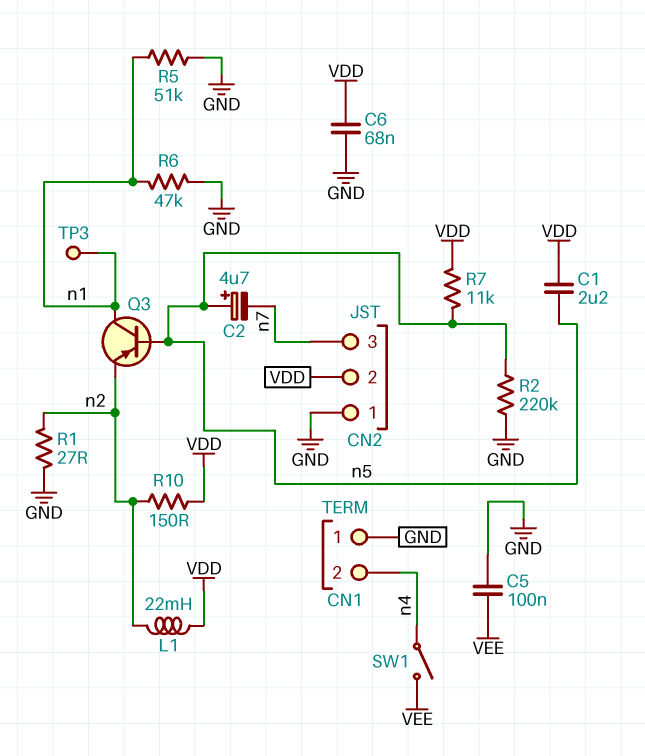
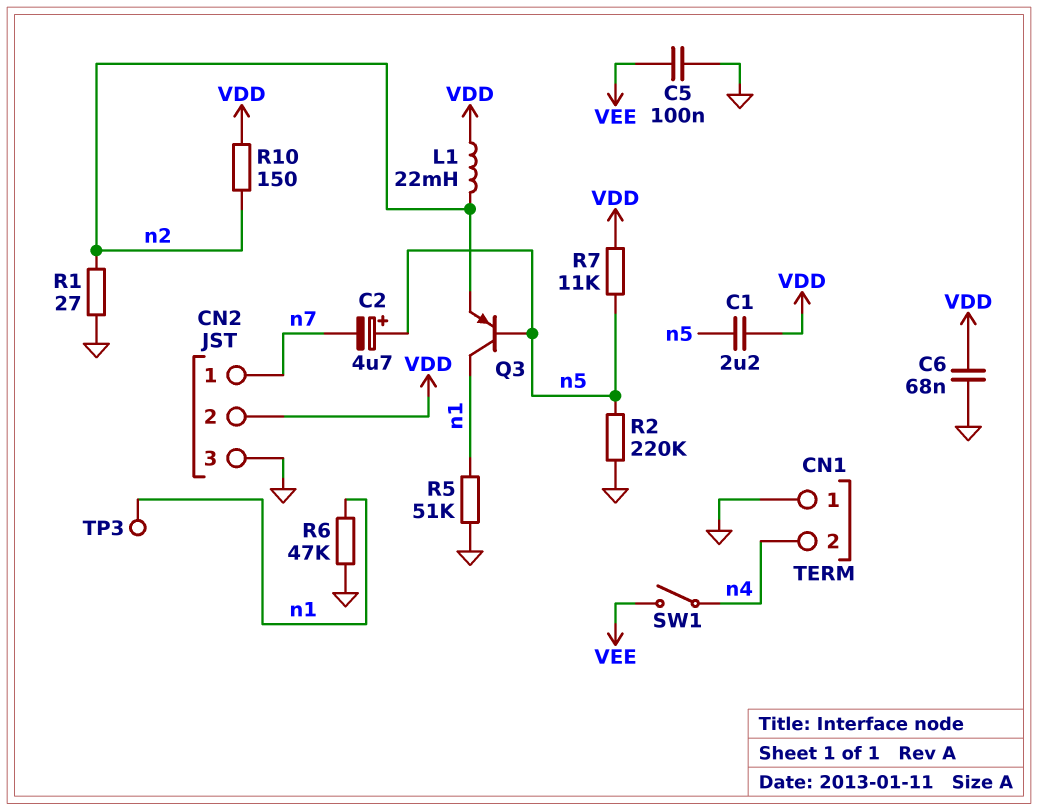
CN2 pin 1: GND -> n7
CN2 pin 3: n7 -> GND

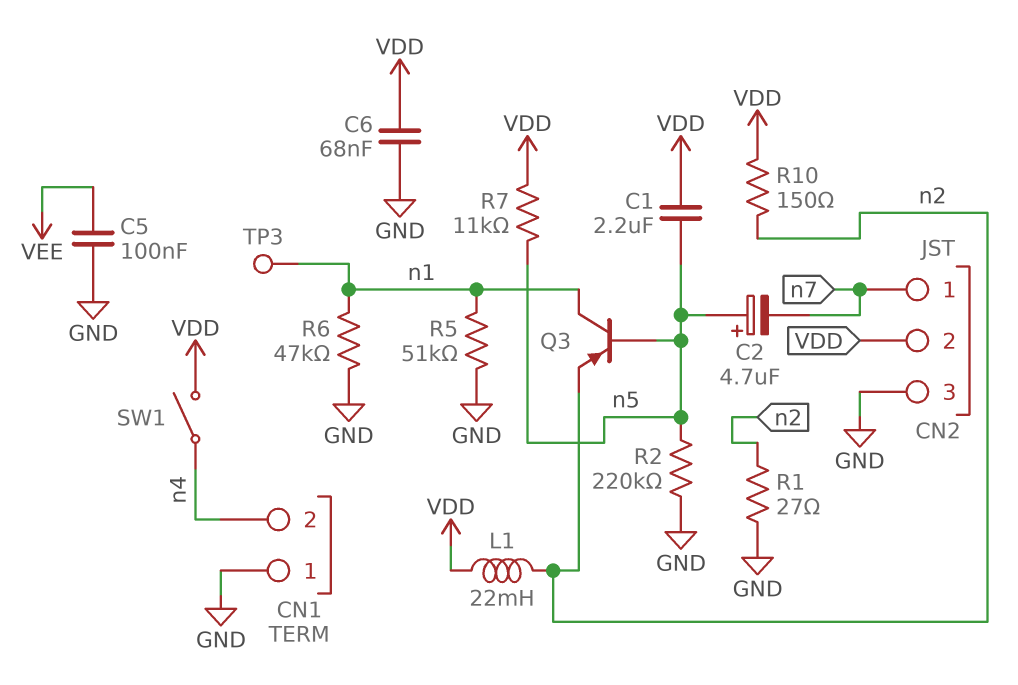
SW1: switch (VEE, n4) -> switch (VDD, n4)

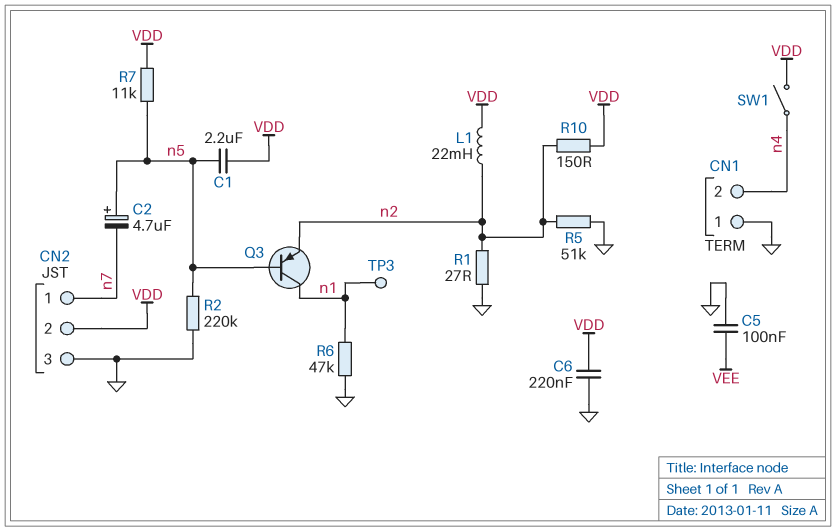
C6: 68nF (GND, VDD) -> 220nF (GND, VDD)
R5: 51k (GND, n1) -> 51k (GND, n2)

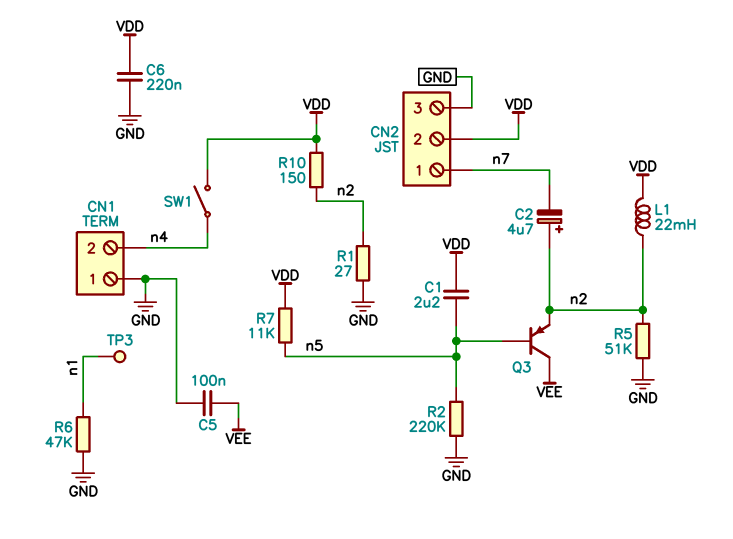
C2: 4.7uF (plus n5, minus n7) -> 4.7uF (plus n2, minus n7)
Q3: PNP (B n5, C n1, E n2) -> PNP (B n5, C VEE, E n2)

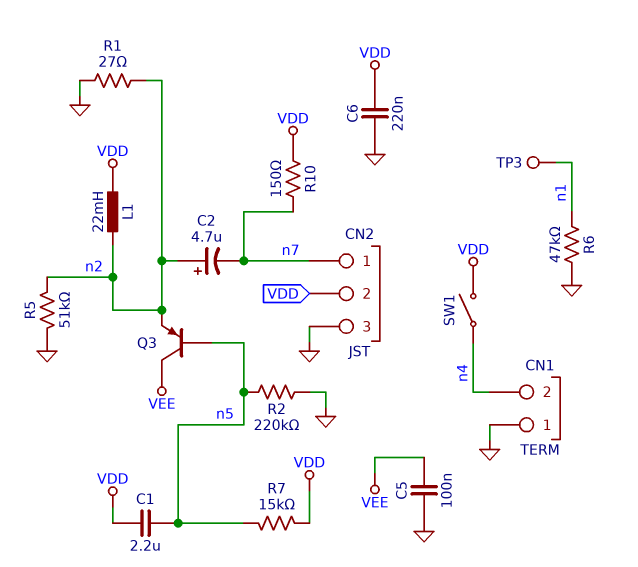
R7: 11k (VDD, n5) -> 15k (VDD, n5)
R10: 150 (VDD, n2) -> 150 (VDD, n7)

